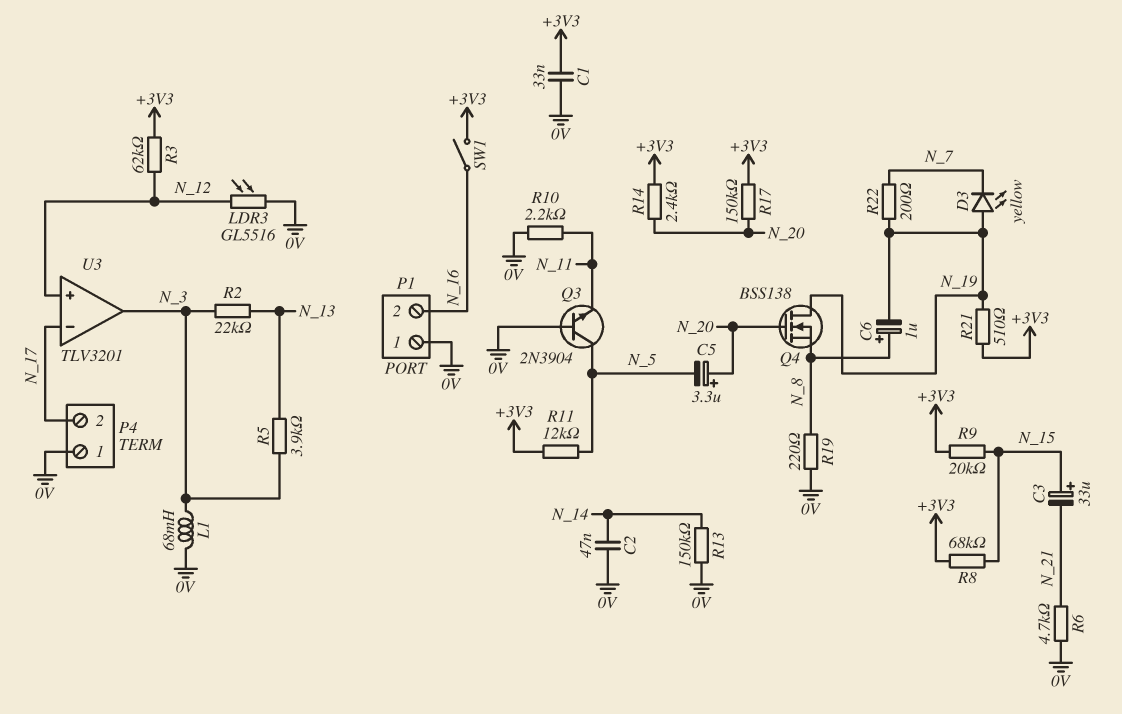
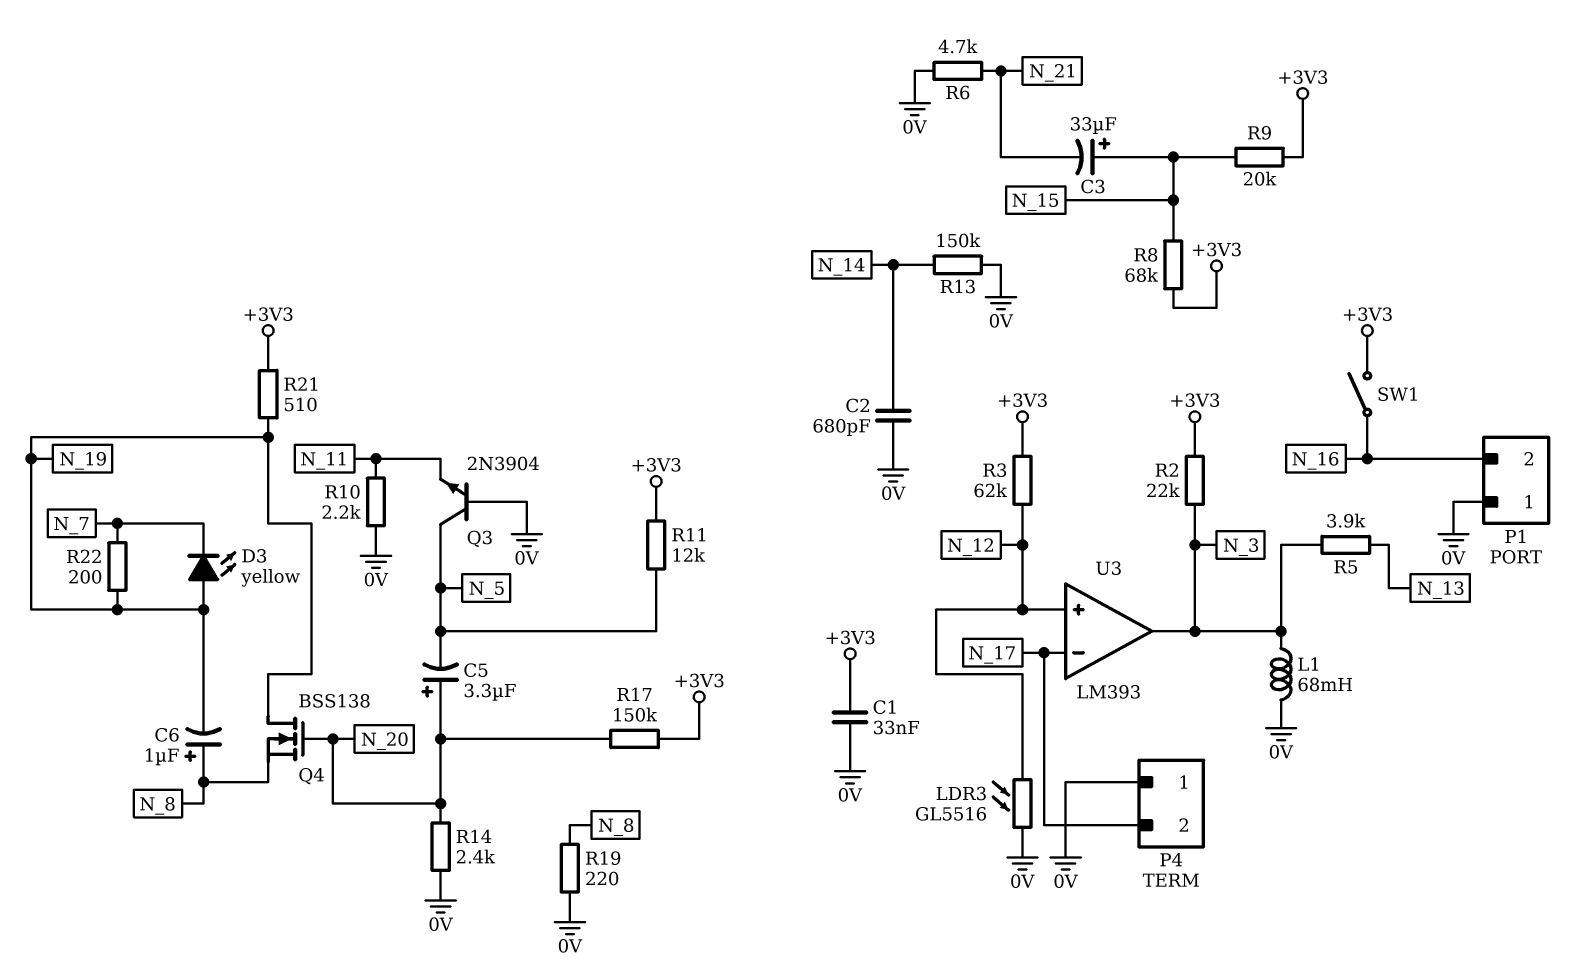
C2: 47nF (0V, N_14) -> 680pF (0V, N_14)
R2: 22k (N_3, N_13) -> 22k (+3V3, N_3)
R14: 2.4k (+3V3, N_20) -> 2.4k (0V, N_20)
U3: TLV3201 -> LM393

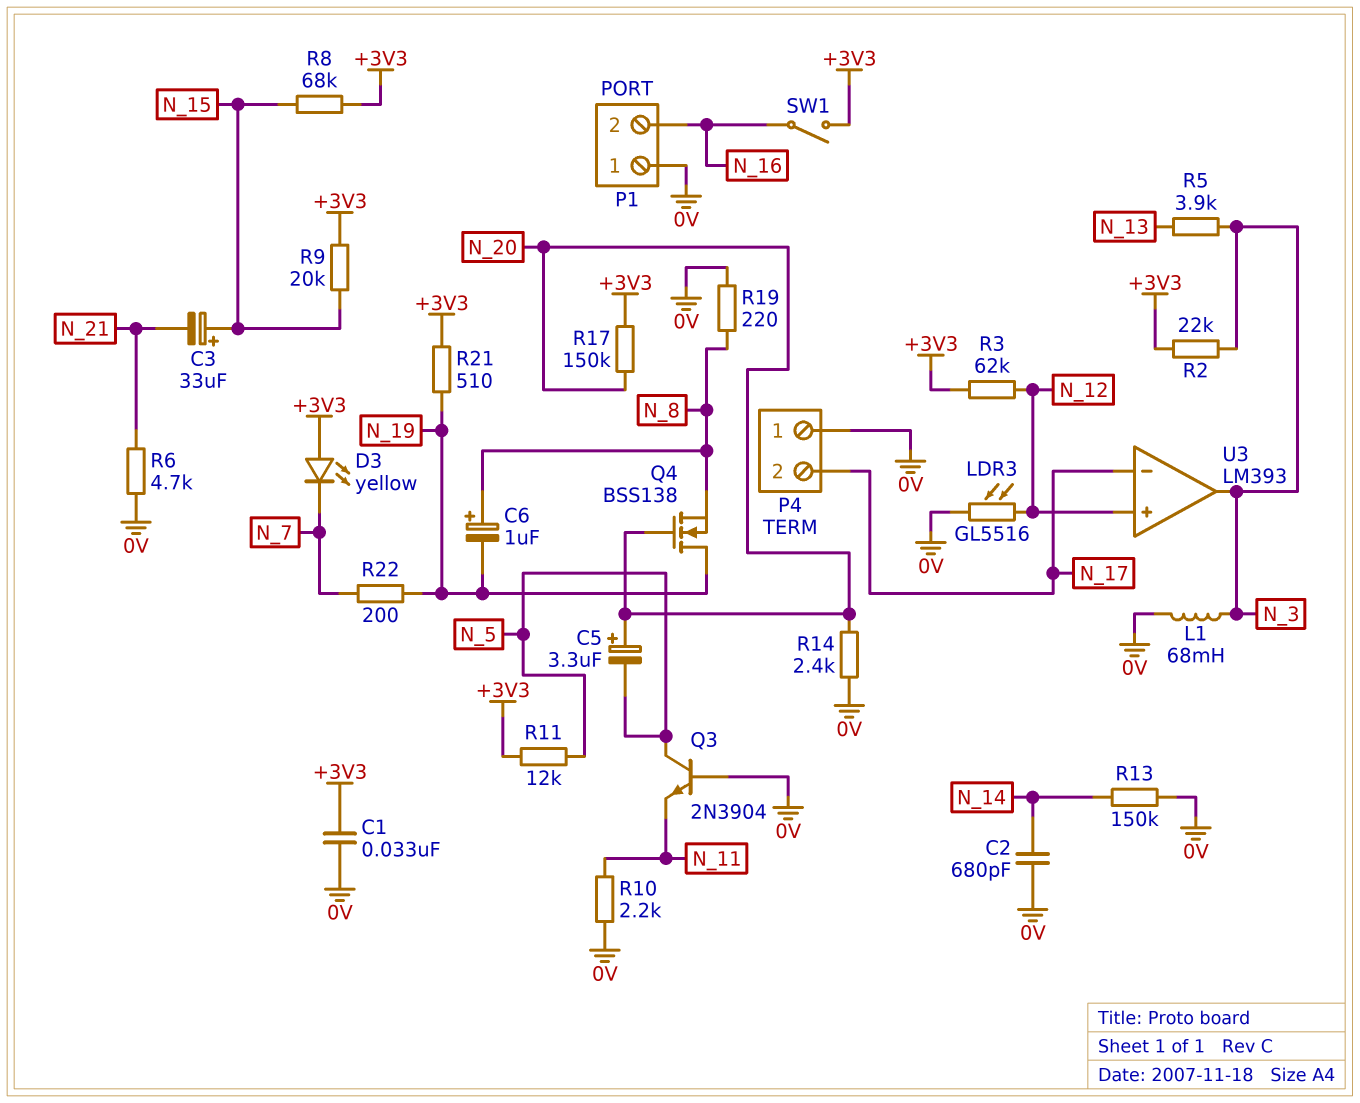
D3: LED yellow (A N_19, K N_7) -> LED yellow (A +3V3, K N_7)

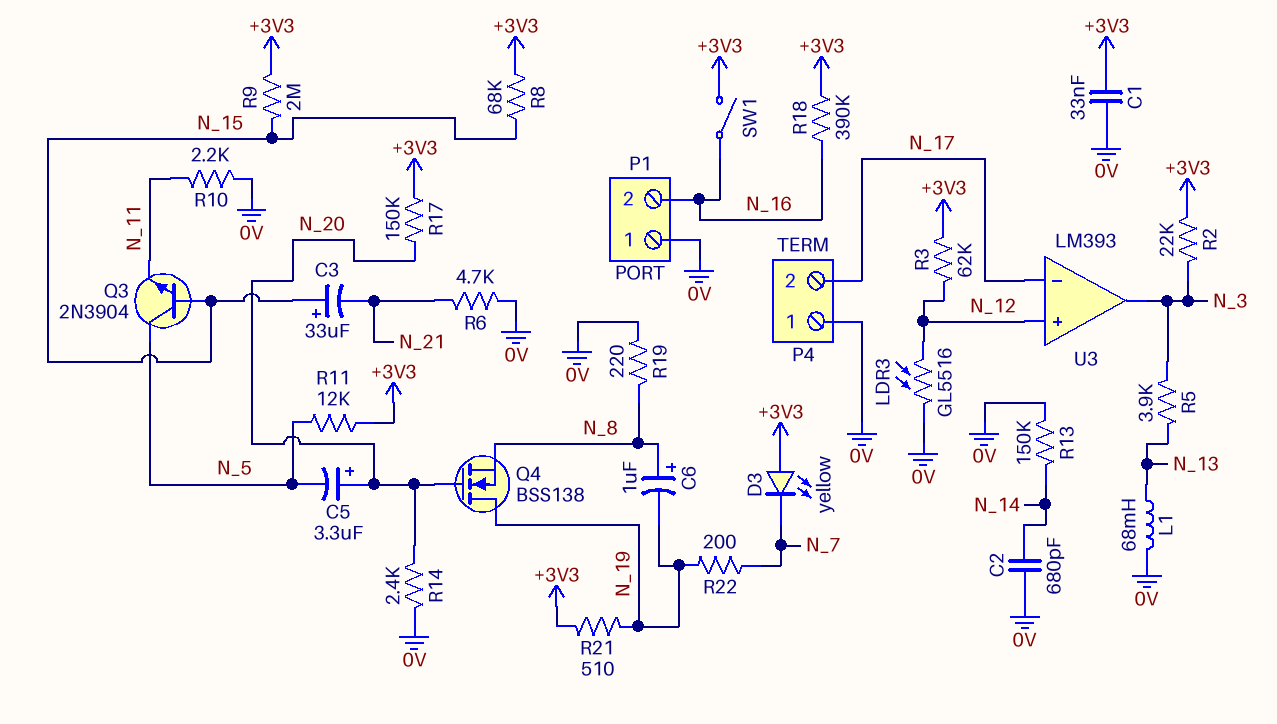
L1: 68mH (0V, N_3) -> 68mH (0V, N_13)
Q3: NPN 2N3904 (B 0V, C N_5, E N_11) -> NPN 2N3904 (B N_15, C N_5, E N_11)
R9: 20k (+3V3, N_15) -> 2M (+3V3, N_15)
R18: none -> 390k (+3V3, N_16)

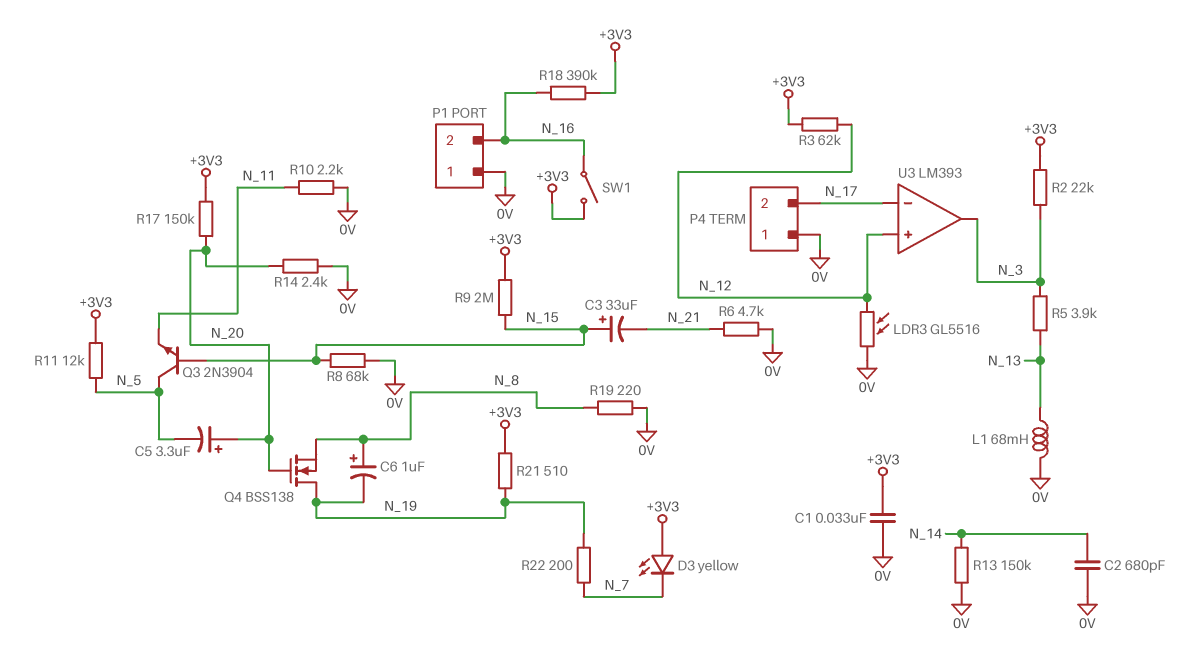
R8: 68k (+3V3, N_15) -> 68k (0V, N_15)

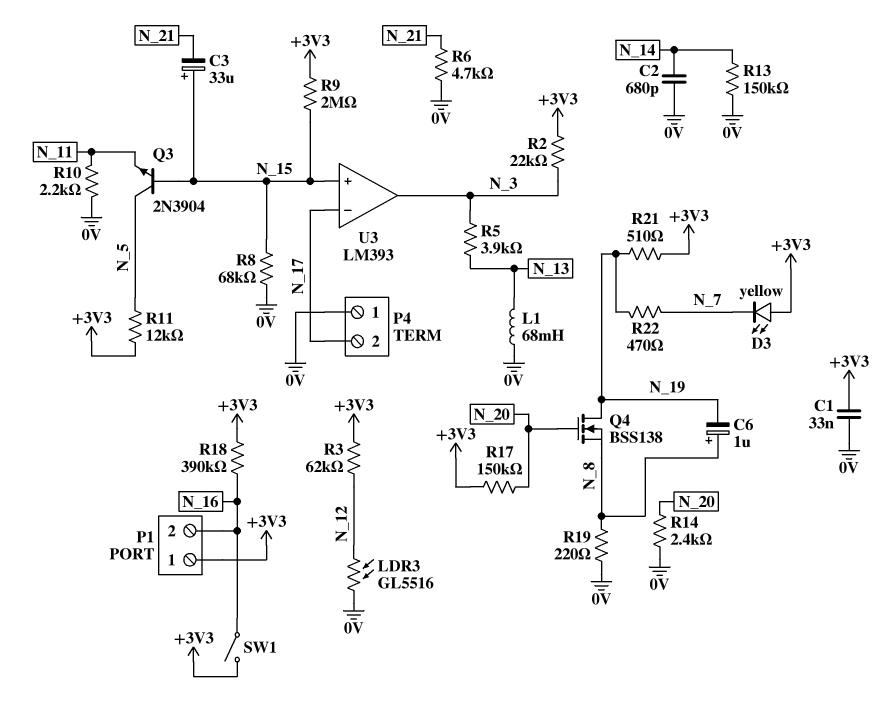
C5: 3.3uF (plus N_20, minus N_5) -> none
P1 pin 1: 0V -> +3V3
R22: 200 (N_7, N_19) -> 470 (N_7, N_19)
U3 pin in+: N_12 -> N_15

